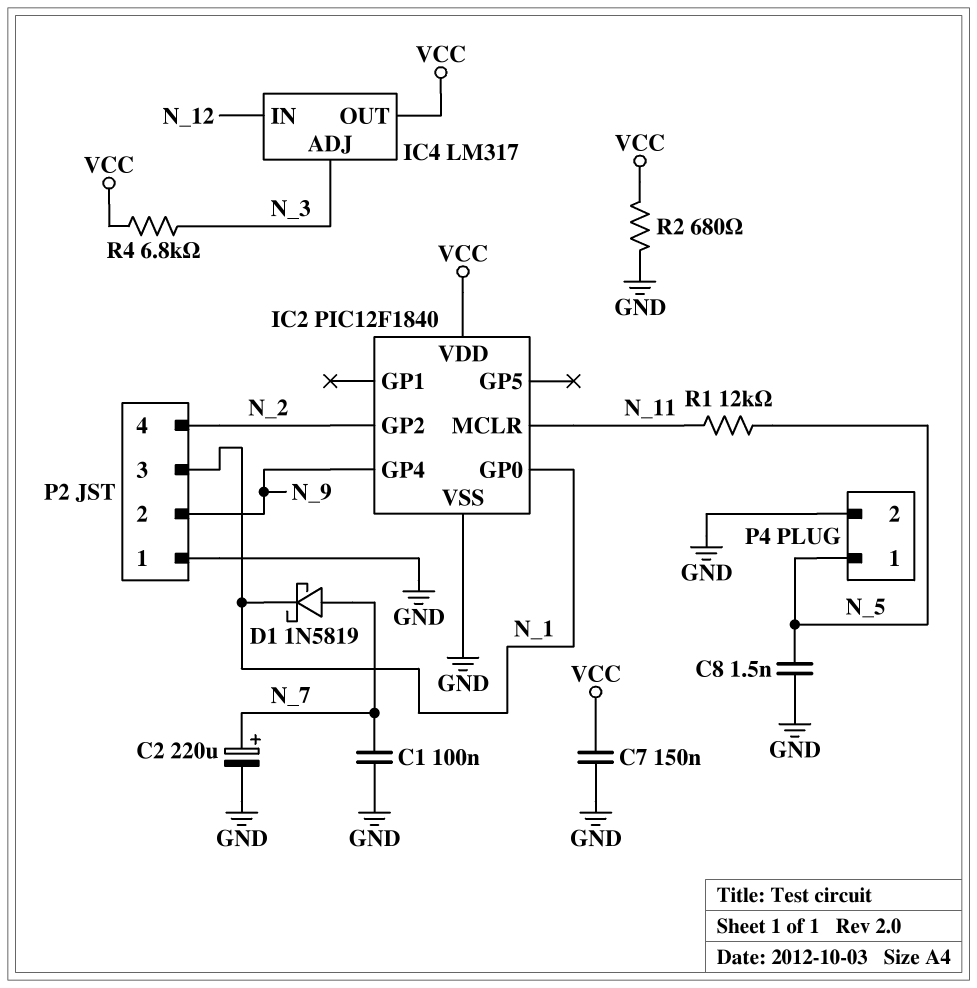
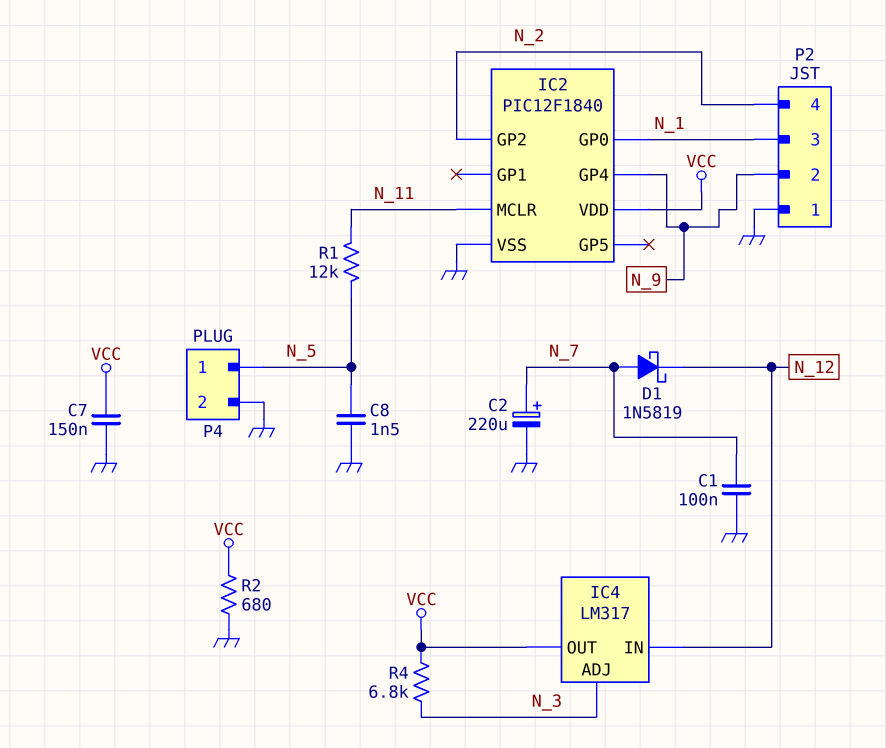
D1: schottky 1N5819 (A N_7, K N_1) -> schottky 1N5819 (A N_7, K N_12)

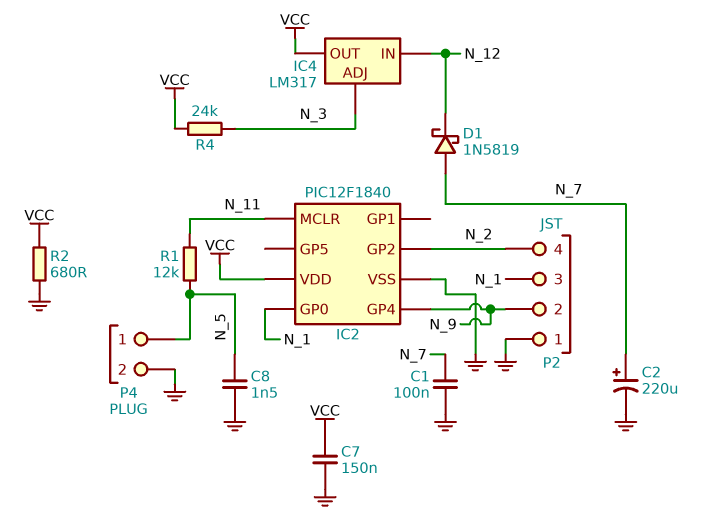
R4: 6.8k (N_3, VCC) -> 24k (N_3, VCC)

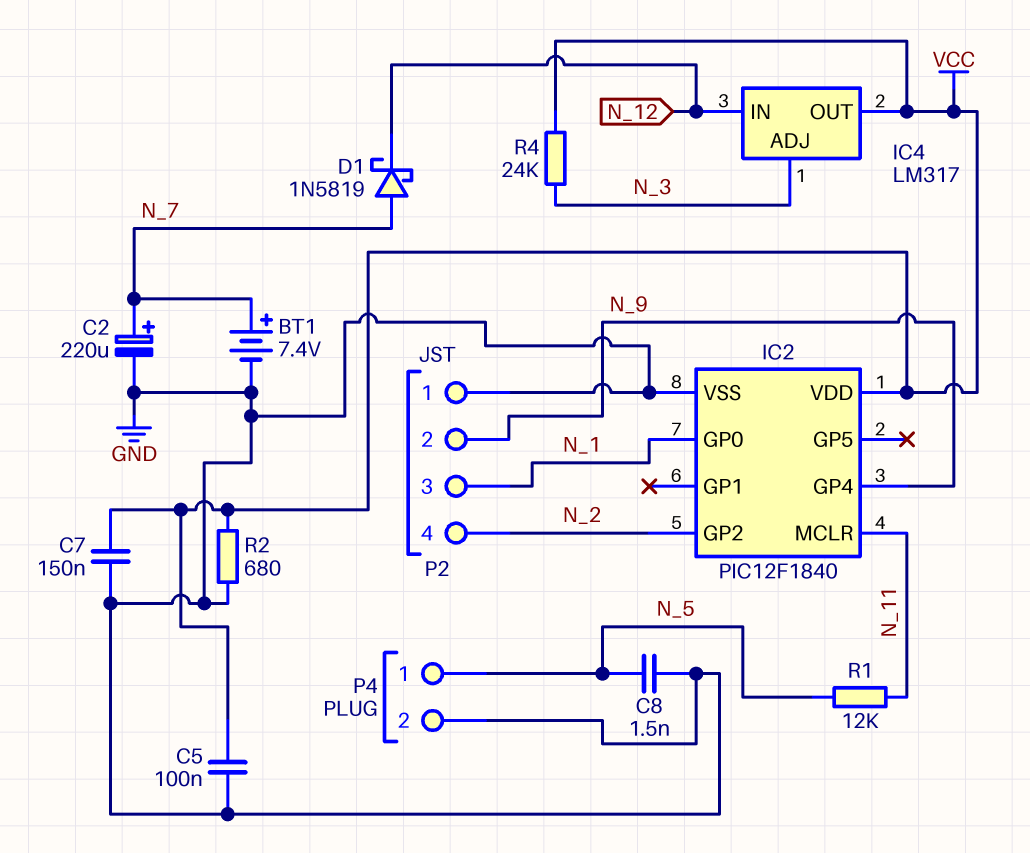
BT1: none -> 7.4V (plus N_7, minus GND)
C1: 100nF (GND, N_7) -> none
C5: none -> 100nF (GND, VCC)

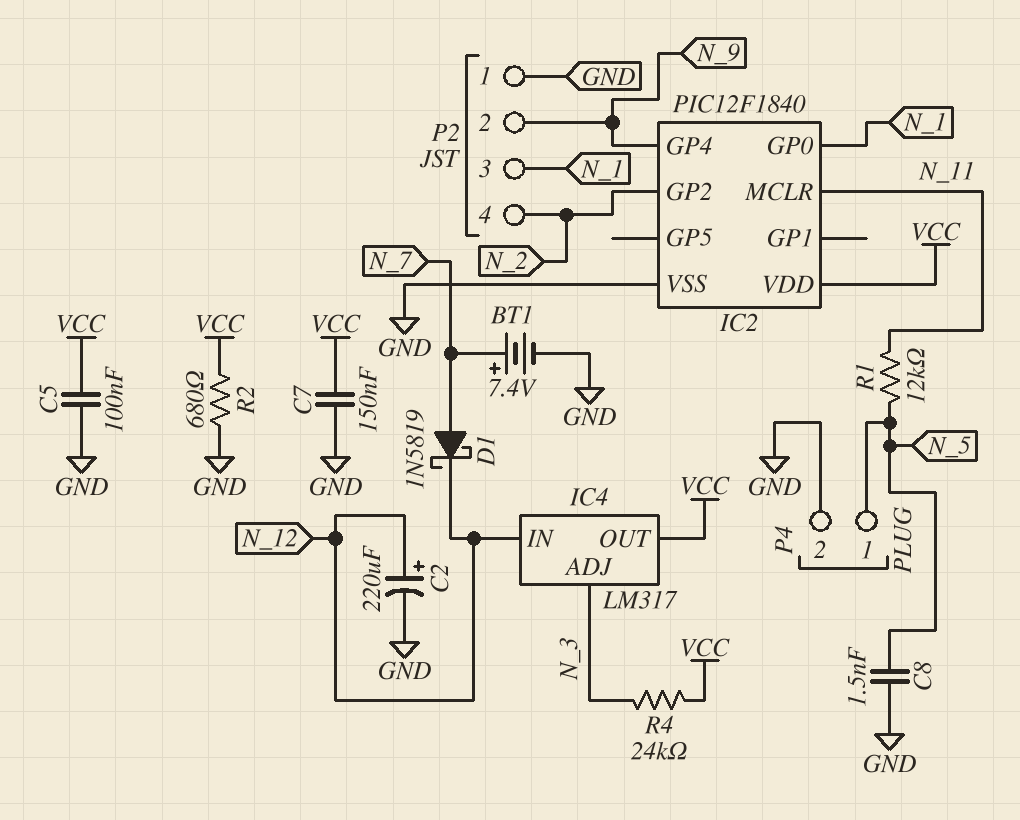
C2: 220uF (plus N_7, minus GND) -> 220uF (plus N_12, minus GND)

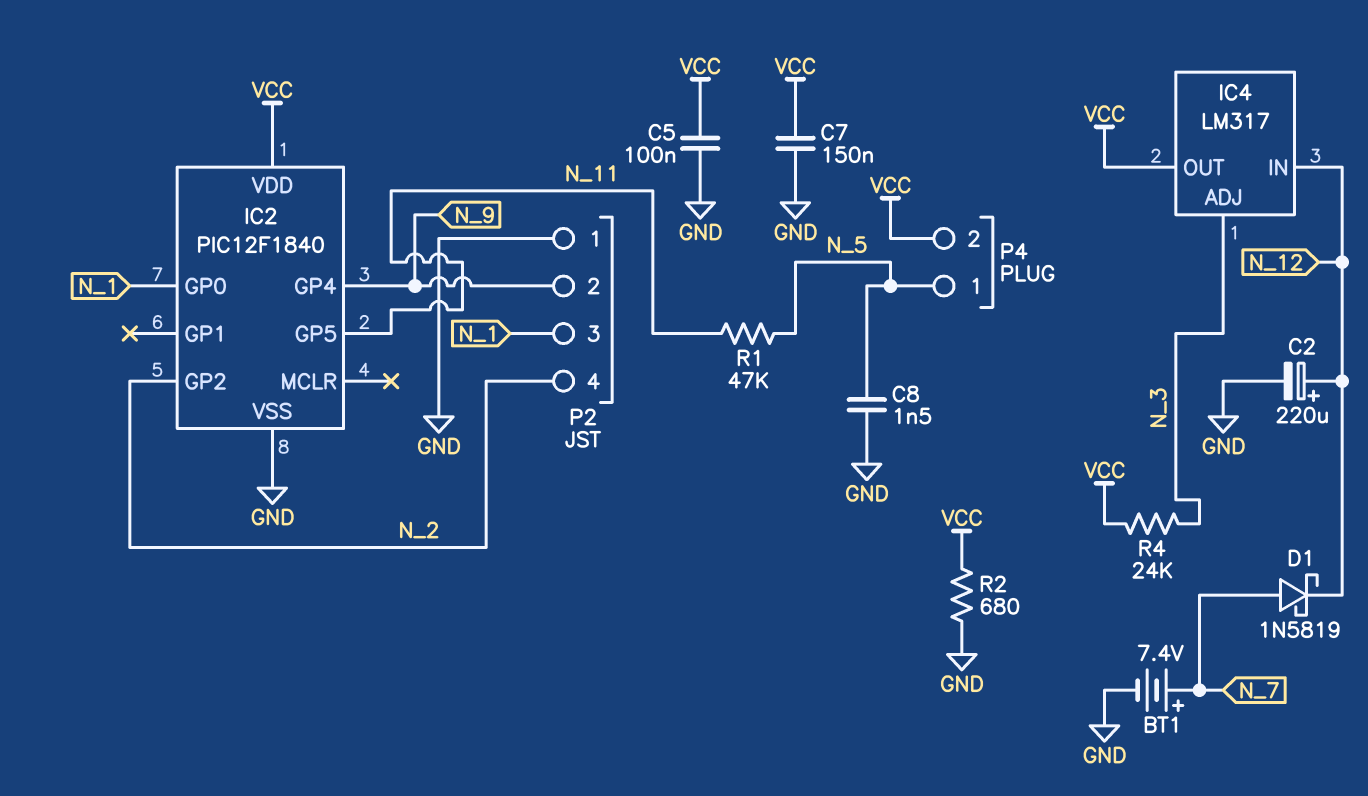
IC2 pin GP5: none -> N_11
IC2 pin MCLR: N_11 -> none
P4 pin 2: GND -> VCC
R1: 12k (N_5, N_11) -> 47k (N_5, N_11)

